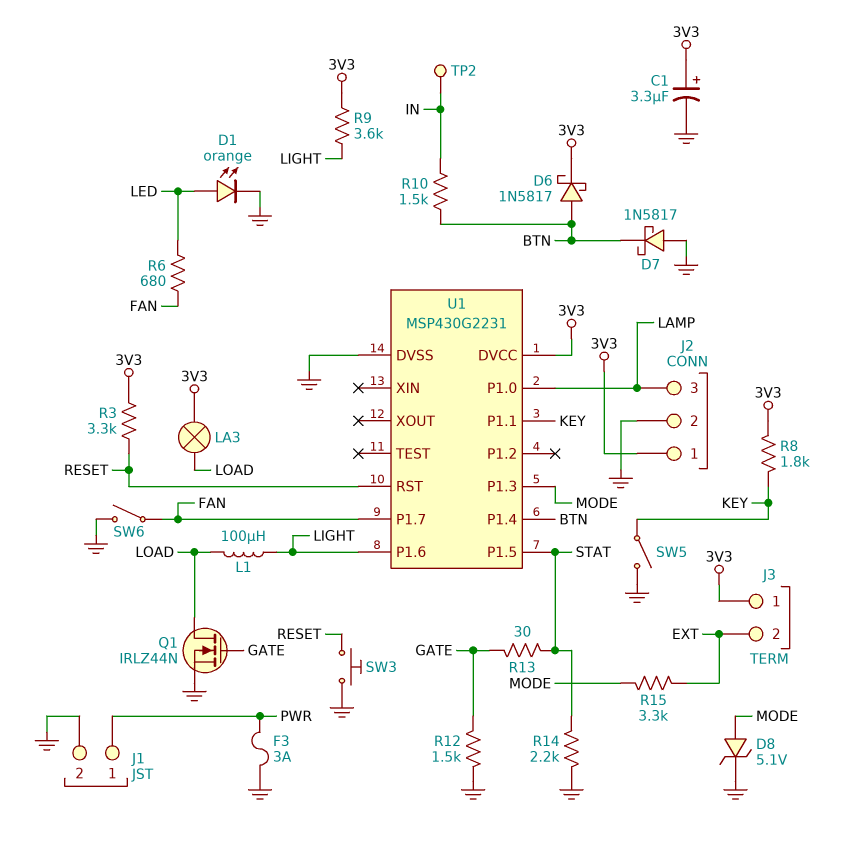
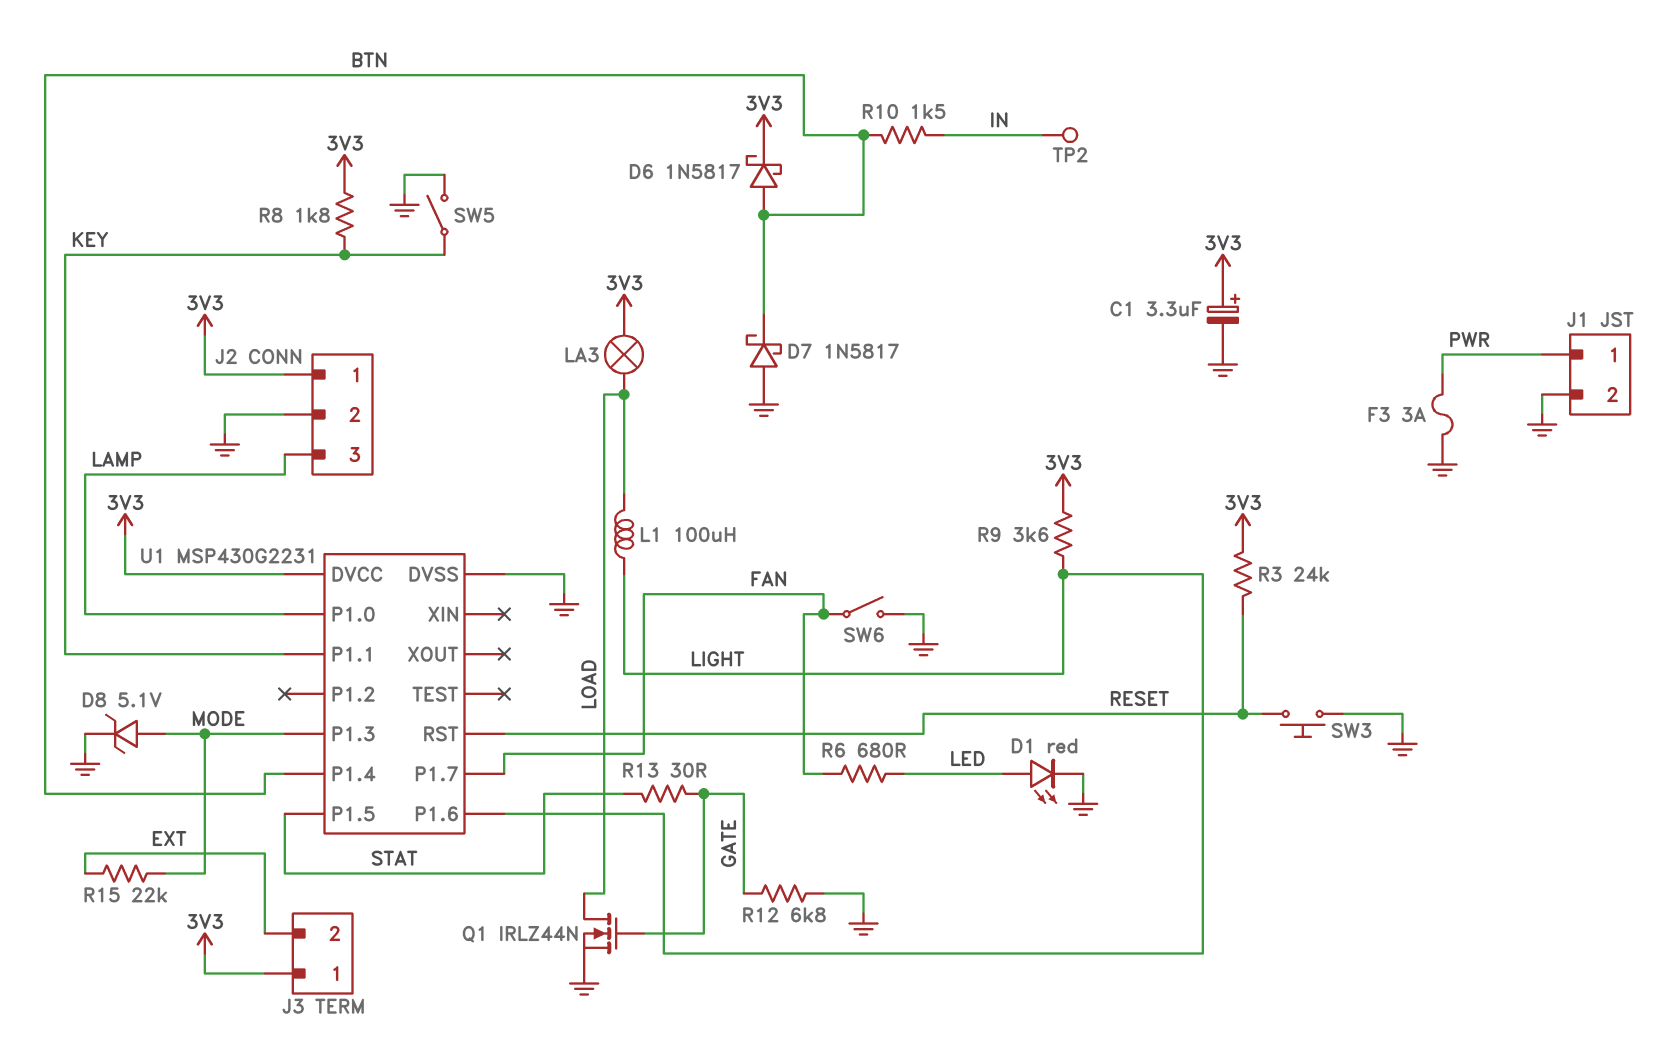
D1: LED orange (A LED, K GND) -> LED red (A LED, K GND)
R3: 3.3k (3V3, RESET) -> 24k (3V3, RESET)
R12: 1.5k (GATE, GND) -> 6.8k (GATE, GND)
R14: 2.2k (GND, STAT) -> none
R15: 3.3k (EXT, MODE) -> 22k (EXT, MODE)

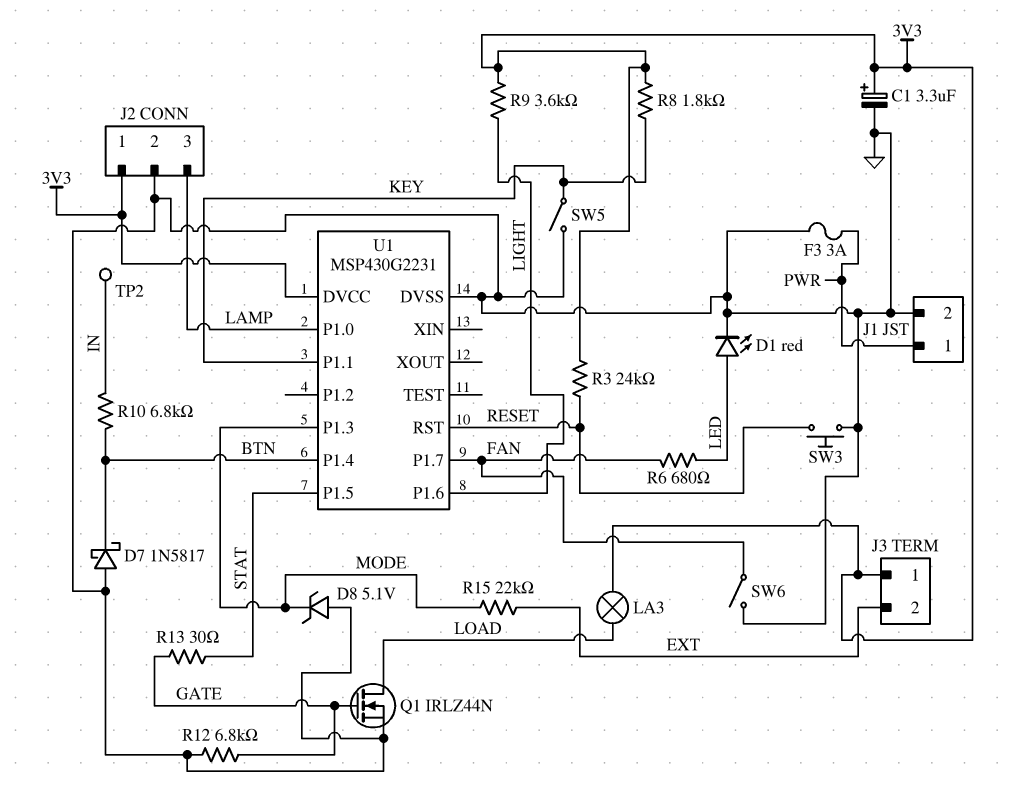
D6: schottky 1N5817 (A BTN, K 3V3) -> none
D8: zener 5.1V (A MODE, K GND) -> zener 5.1V (A GND, K MODE)
L1: 100uH (LIGHT, LOAD) -> none
R10: 1.5k (BTN, IN) -> 6.8k (BTN, IN)

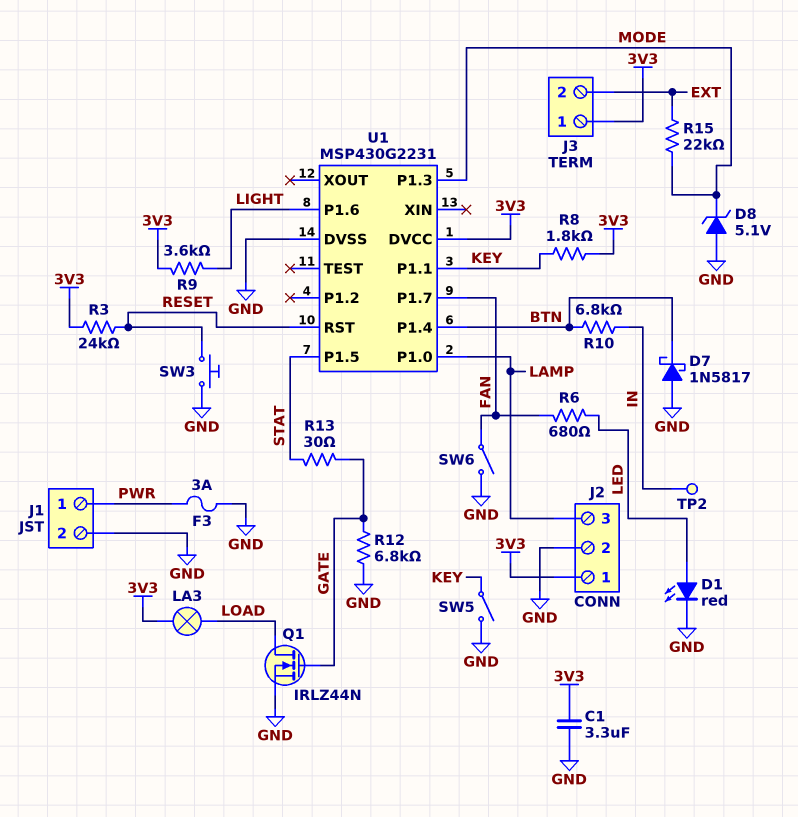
C1: 3.3uF (plus 3V3, minus GND) -> 3.3uF (3V3, GND)

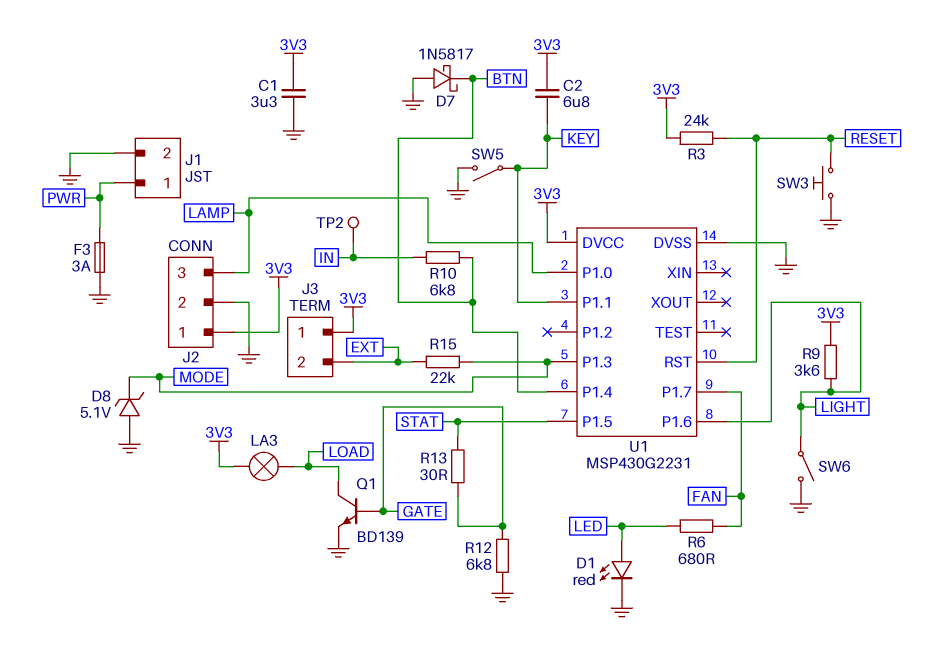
C2: none -> 6.8uF (3V3, KEY)
Q1: NMOS IRLZ44N (G GATE, D LOAD, S GND) -> NPN BD139 (B GATE, C LOAD, E GND)
R8: 1.8k (3V3, KEY) -> none
SW6: switch (FAN, GND) -> switch (GND, LIGHT)

